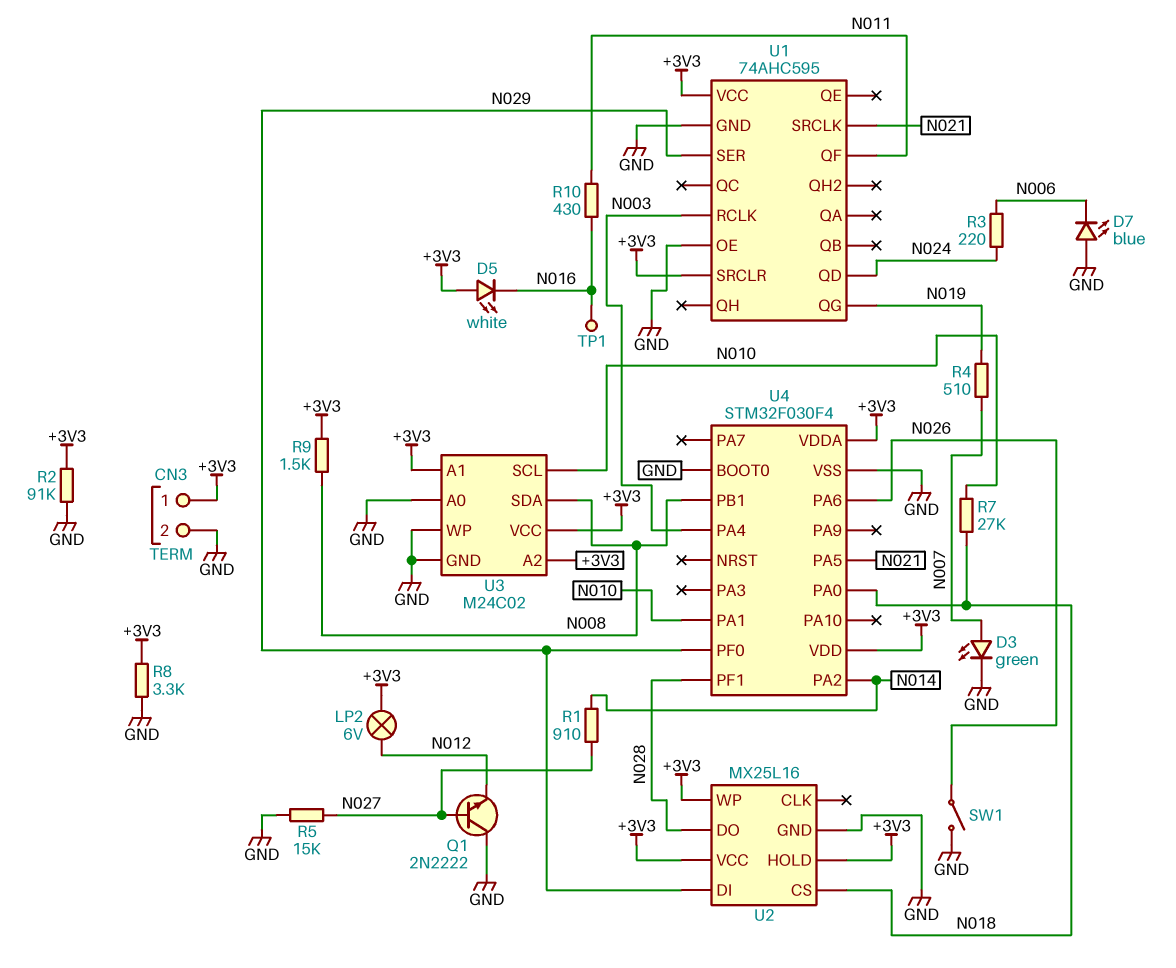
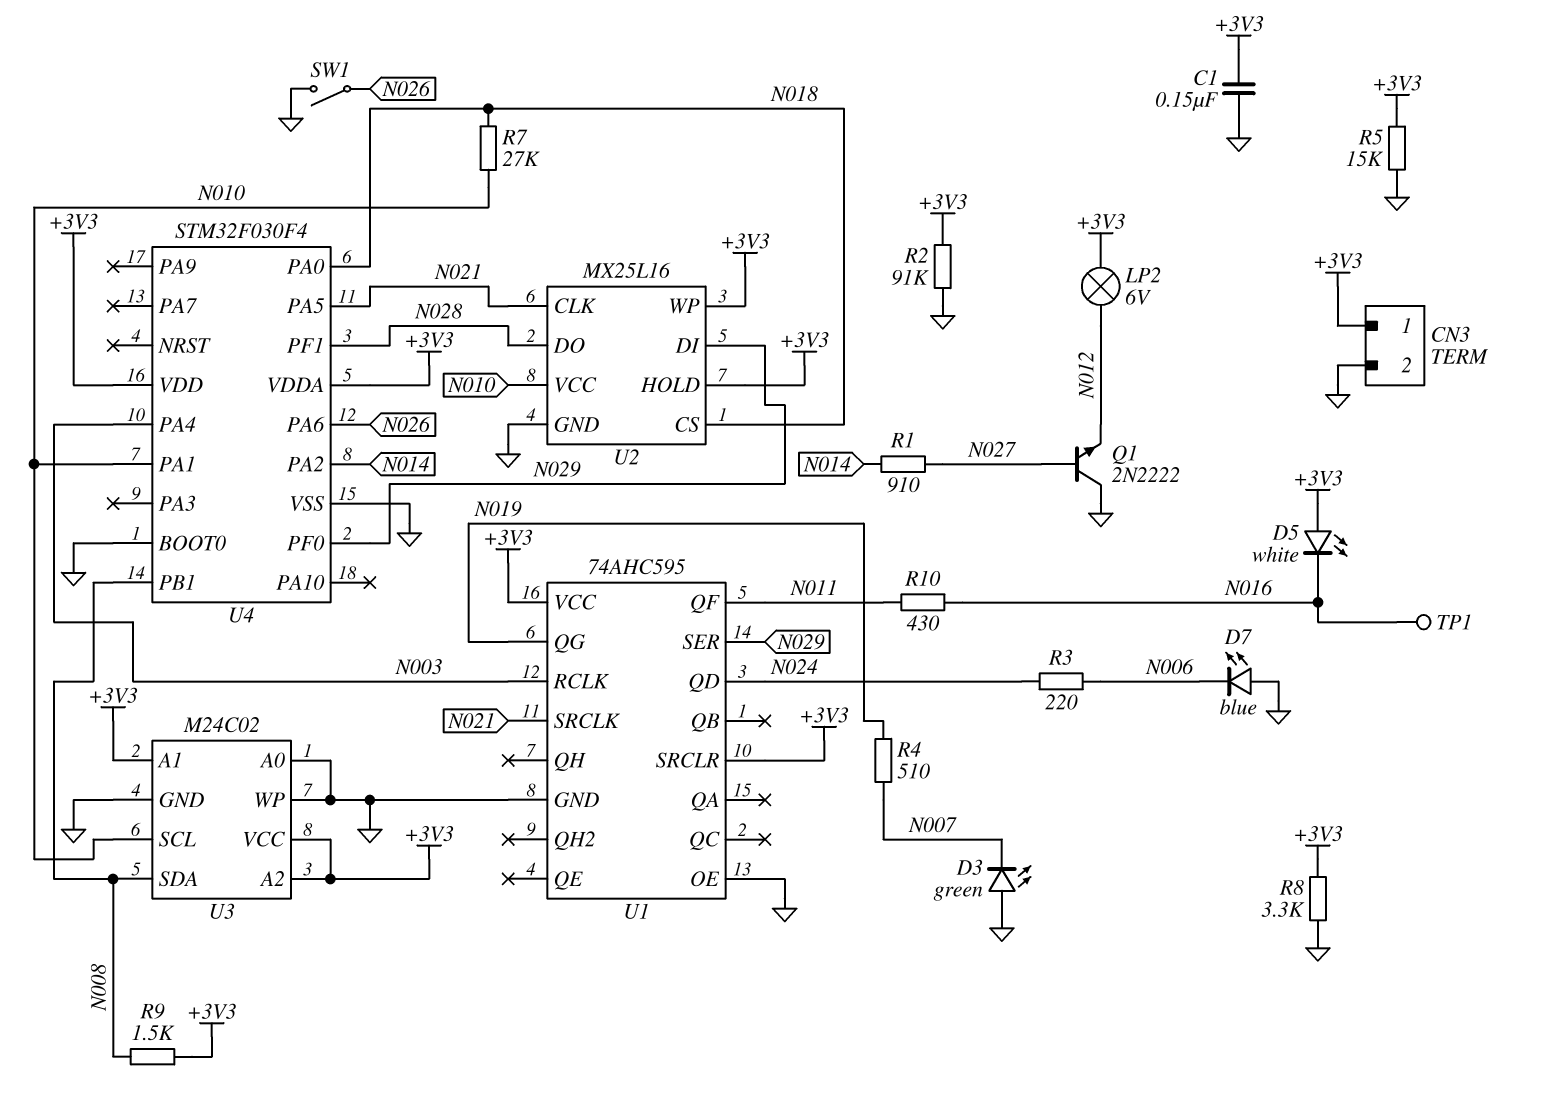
C1: none -> 150nF (+3V3, GND)
D3: LED green (A N007, K GND) -> LED green (A GND, K N007)
R5: 15k (GND, N027) -> 15k (+3V3, GND)
U2 pin CLK: none -> N021
U2 pin VCC: +3V3 -> N010

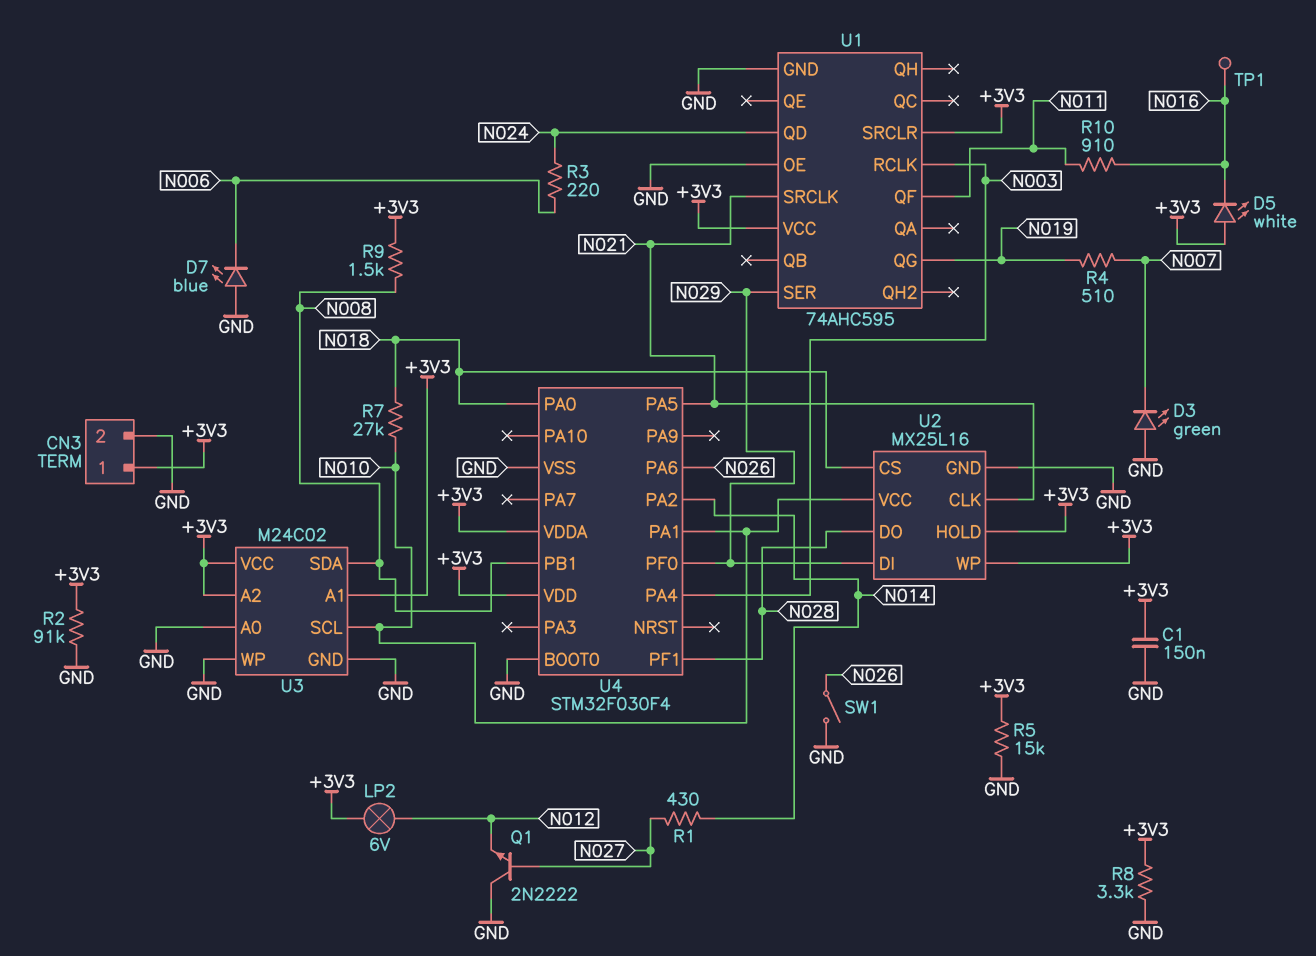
R1: 910 (N014, N027) -> 430 (N014, N027)
R10: 430 (N011, N016) -> 910 (N011, N016)

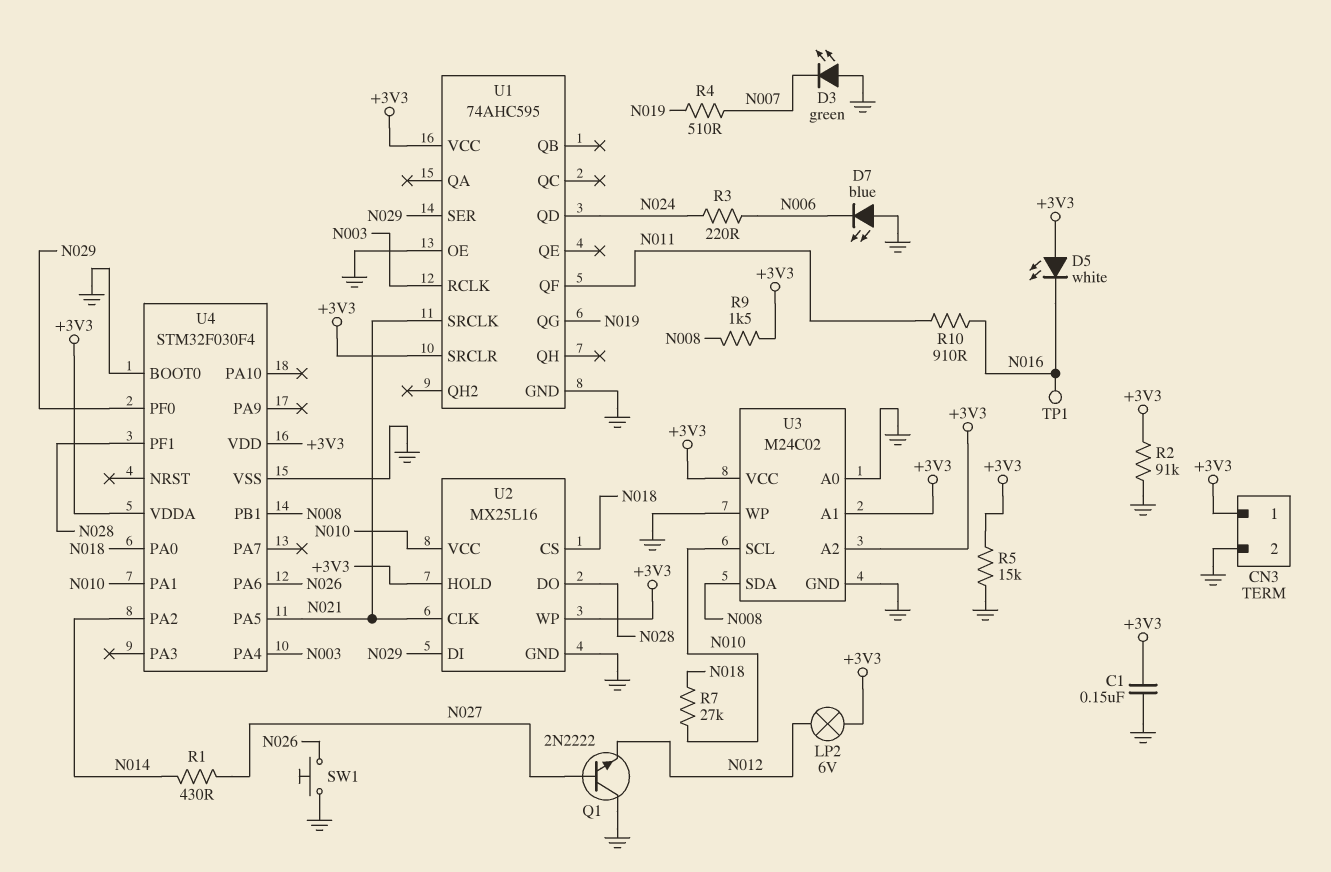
R8: 3.3k (+3V3, GND) -> none
SW1: switch (GND, N026) -> button (GND, N026)

